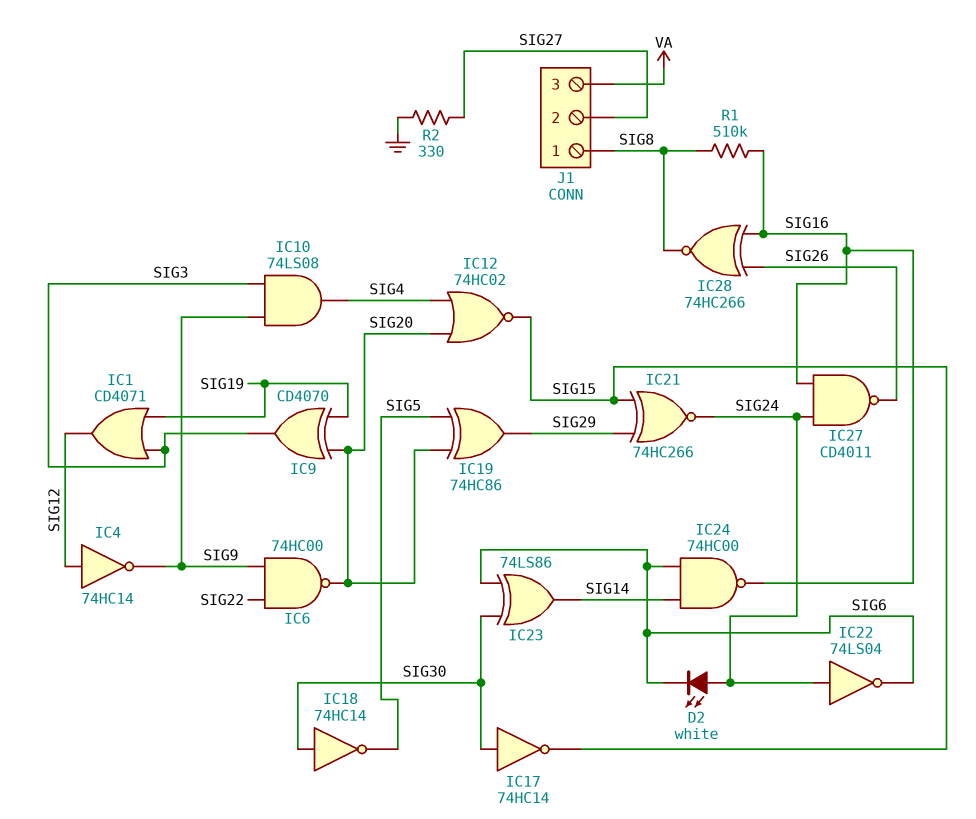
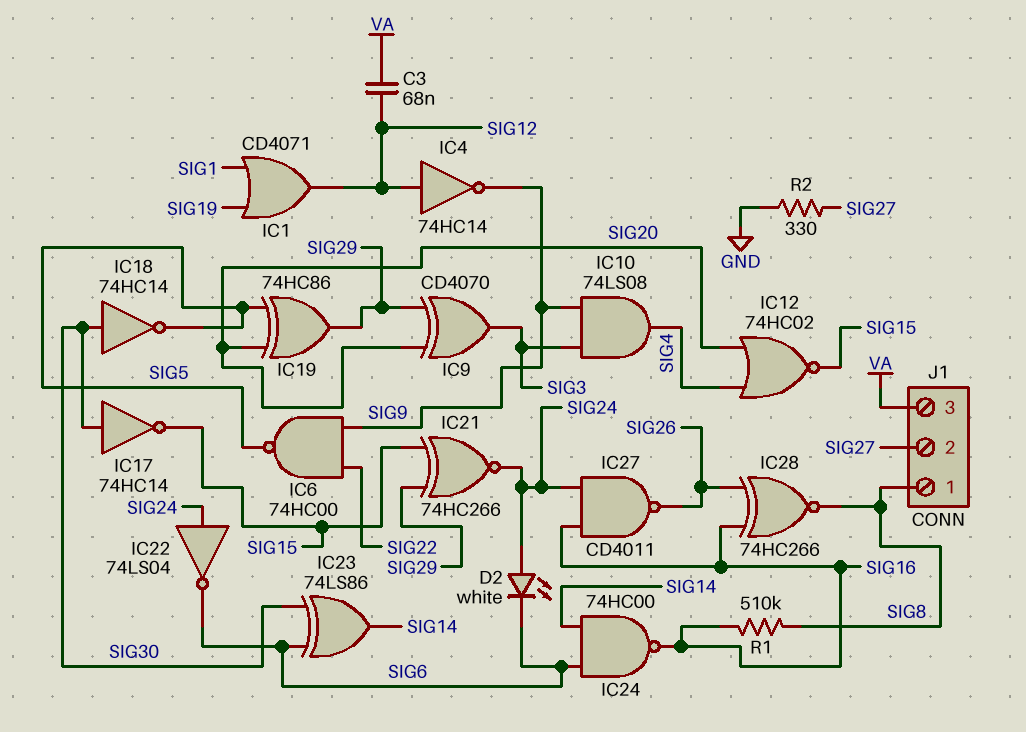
C3: none -> 68nF (SIG12, VA)
IC1: OR CD4071 (in SIG3, in SIG19, out SIG12) -> OR CD4071 (in SIG1, in SIG19, out SIG12)
IC6: NAND 74HC00 (in SIG9, in SIG22, out SIG20) -> NAND 74HC00 (in SIG9, in SIG22, out SIG5)
IC9: XOR CD4070 (in SIG19, in SIG20, out SIG3) -> XOR CD4070 (in SIG20, in SIG29, out SIG3)

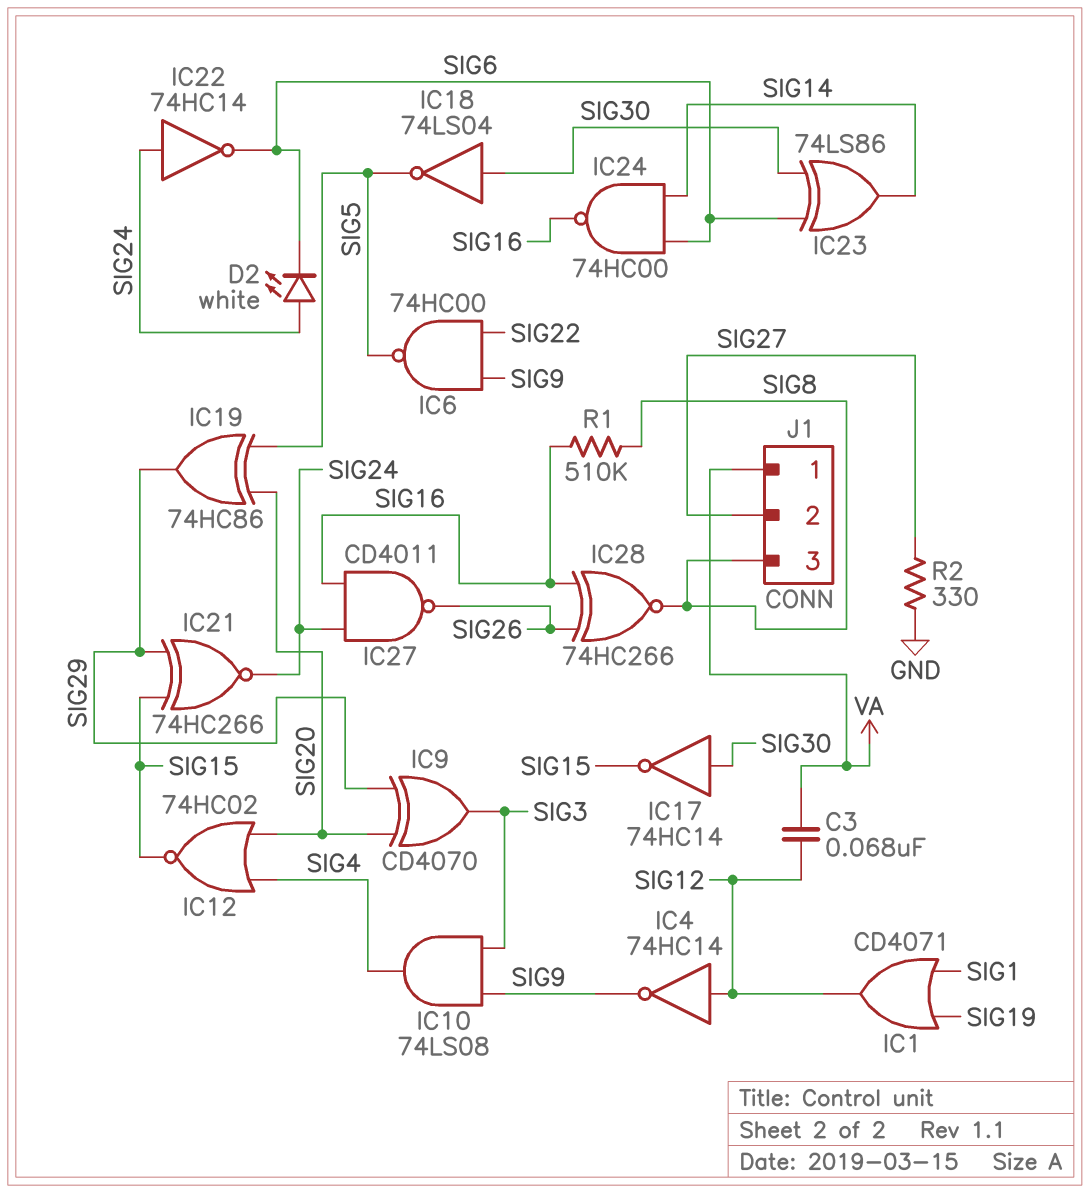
IC18: NOT 74HC14 (in SIG30, out SIG5) -> NOT 74LS04 (in SIG30, out SIG5)
IC22: NOT 74LS04 (in SIG24, out SIG6) -> NOT 74HC14 (in SIG24, out SIG6)
J1 pin 1: SIG8 -> VA
J1 pin 3: VA -> SIG8

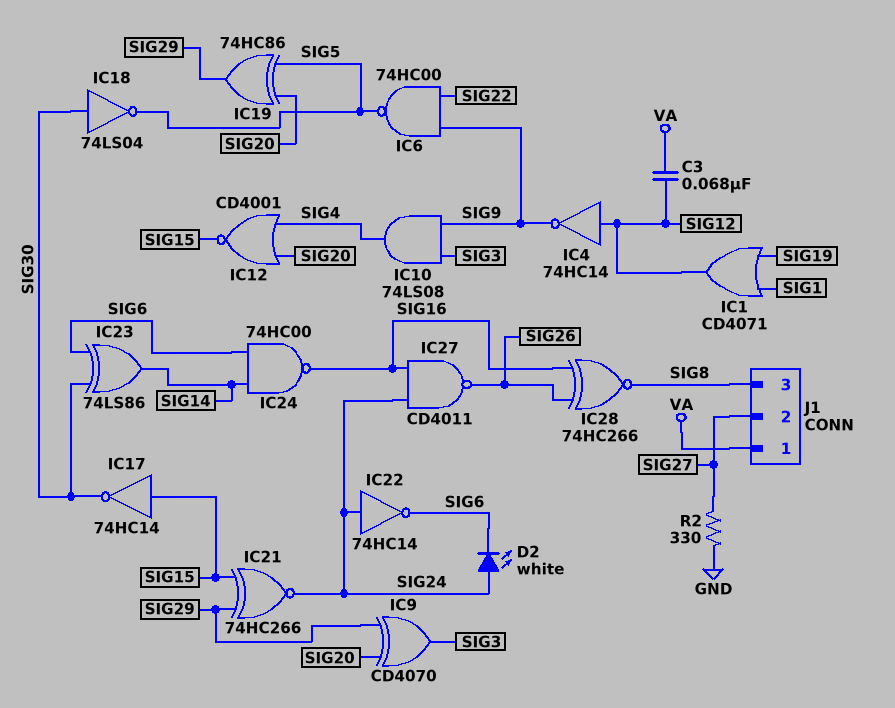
IC12: NOR 74HC02 (in SIG4, in SIG20, out SIG15) -> NOR CD4001 (in SIG4, in SIG20, out SIG15)
IC17: NOT 74HC14 (in SIG30, out SIG15) -> NOT 74HC14 (in SIG15, out SIG30)
R1: 510k (SIG8, SIG16) -> none

